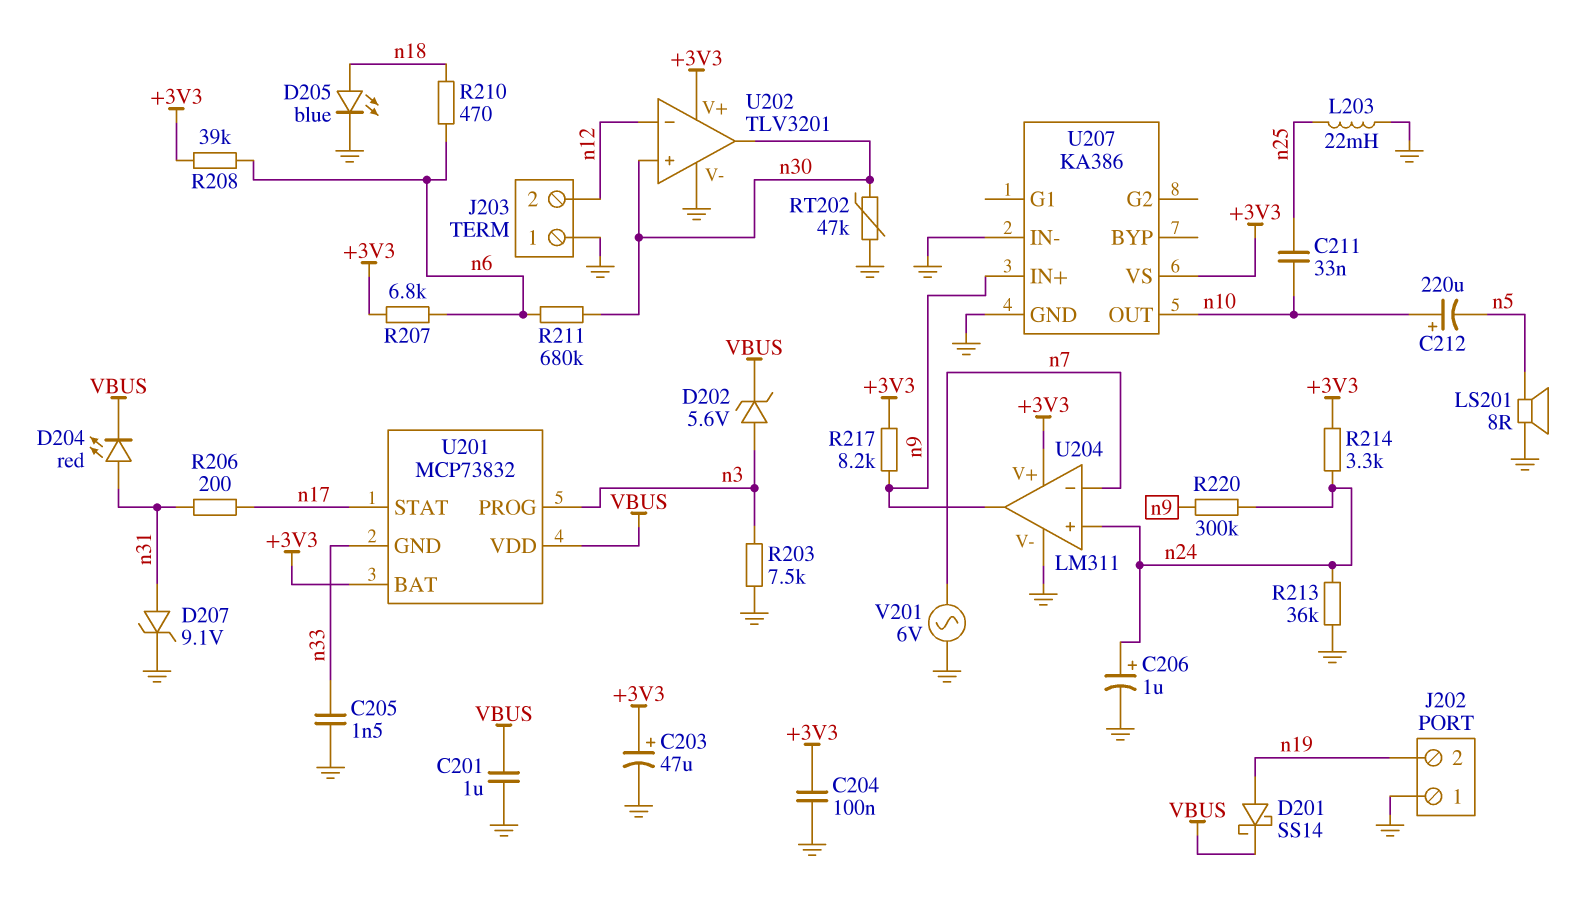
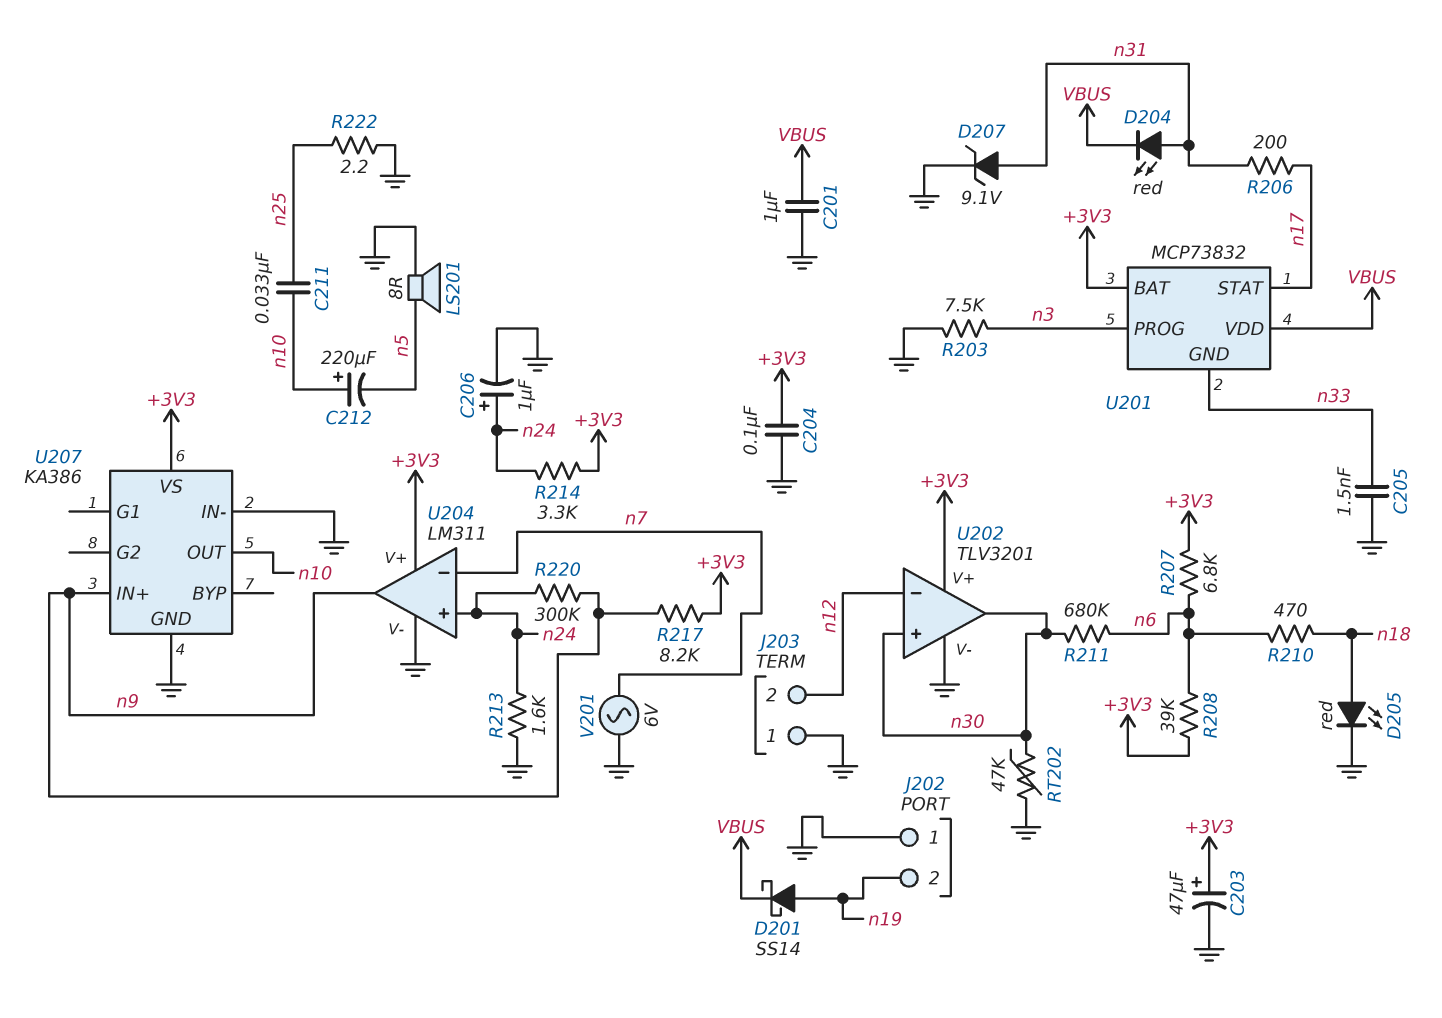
D202: zener 5.6V (A n3, K VBUS) -> none
D205: LED blue (A n18, K GND) -> LED red (A n18, K GND)
L203: 22mH (GND, n25) -> none
R213: 36k (GND, n24) -> 1.6k (GND, n24)
R222: none -> 2.2 (GND, n25)

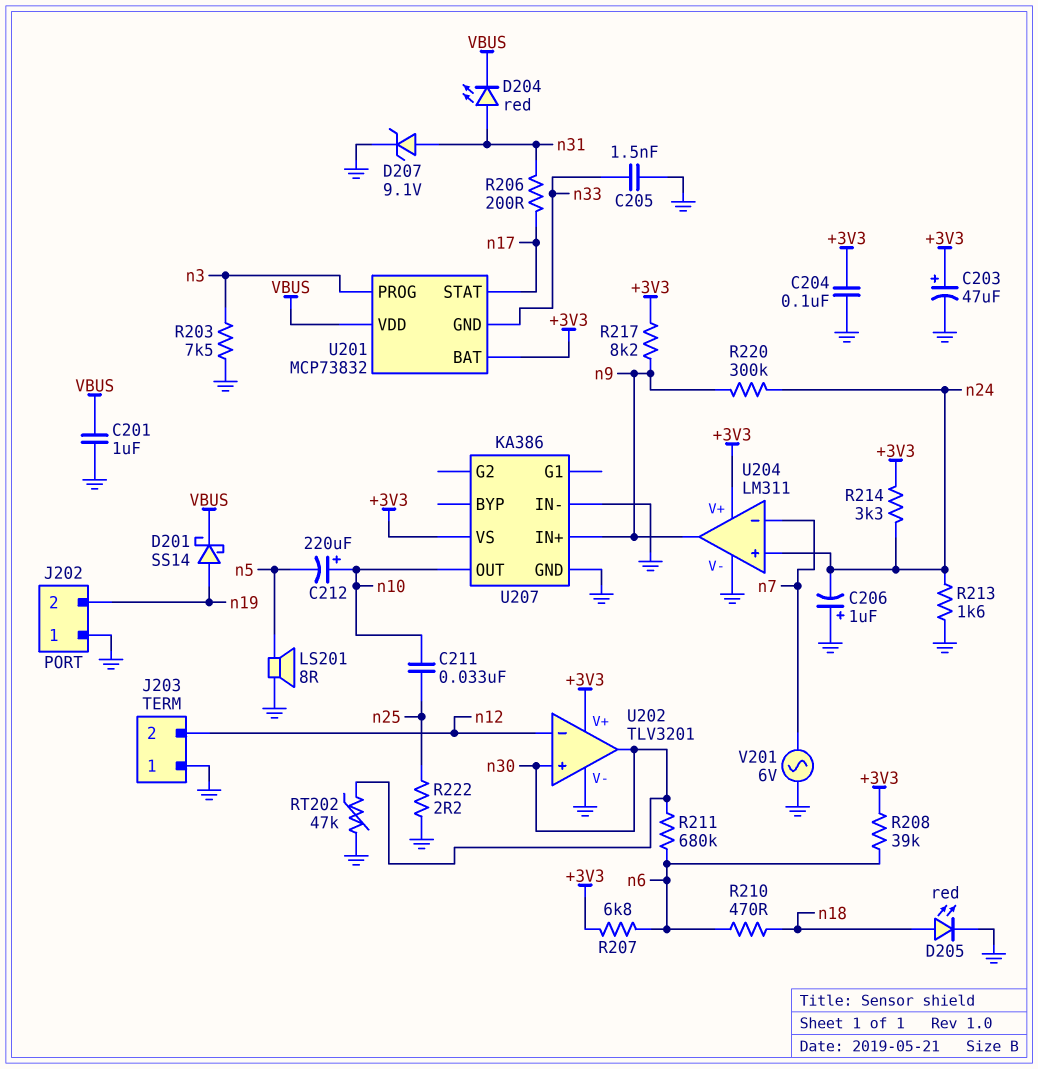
C206: 1uF (plus n24, minus GND) -> 1uF (plus GND, minus n24)

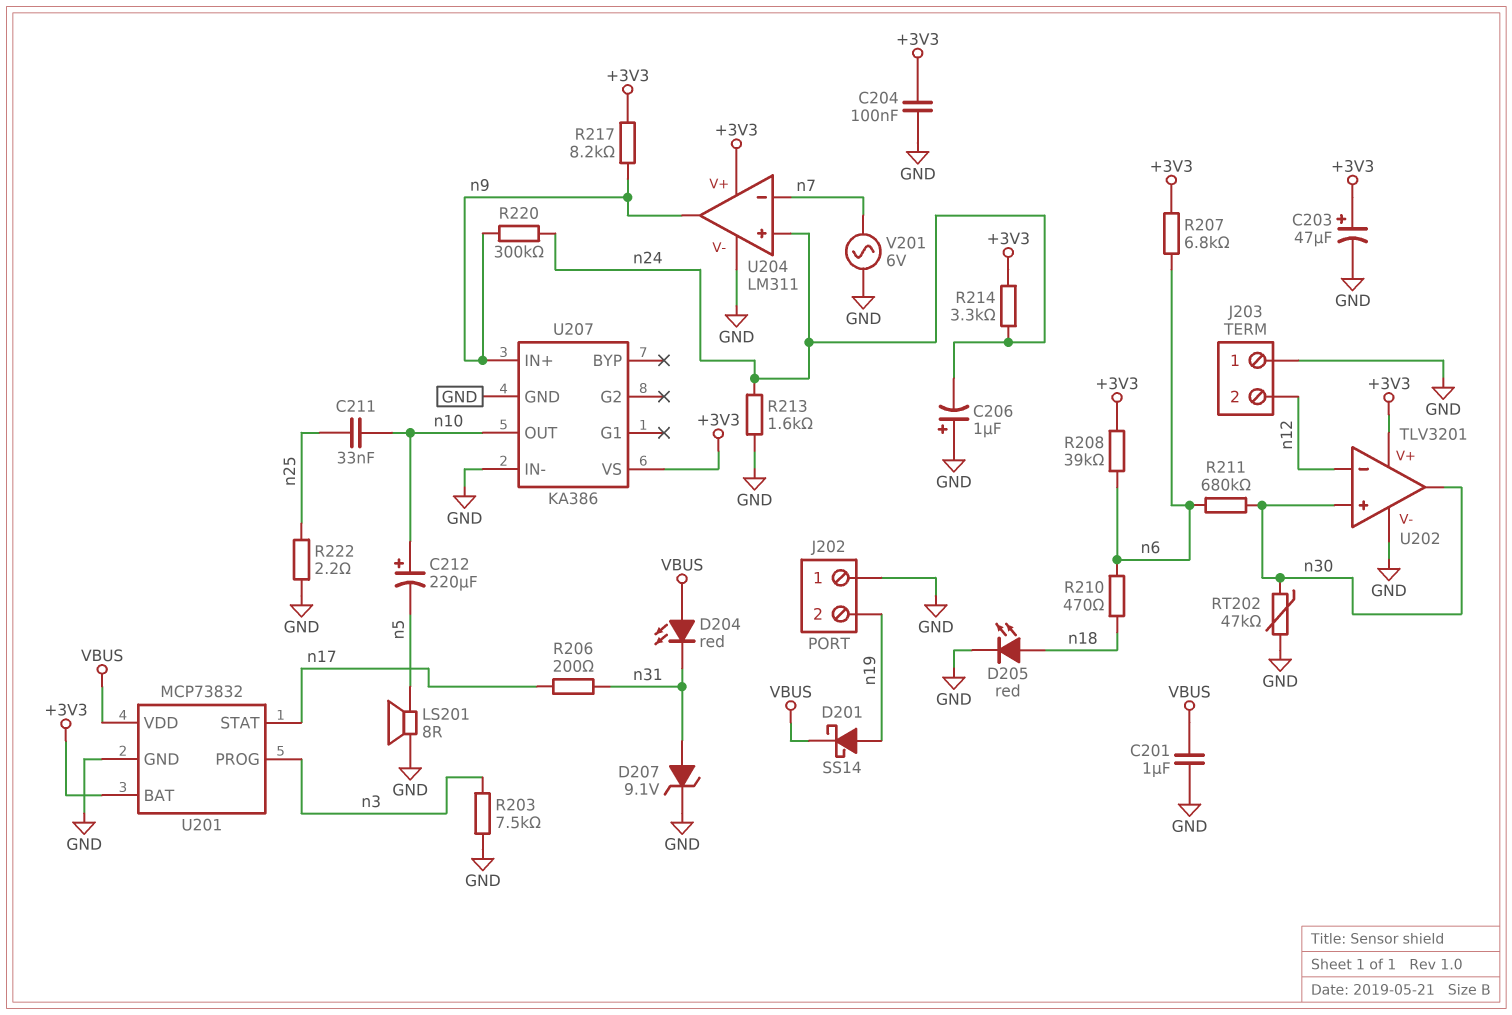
C205: 1.5nF (GND, n33) -> none
D204: LED red (A n31, K VBUS) -> LED red (A VBUS, K n31)
U201 pin GND: n33 -> GND

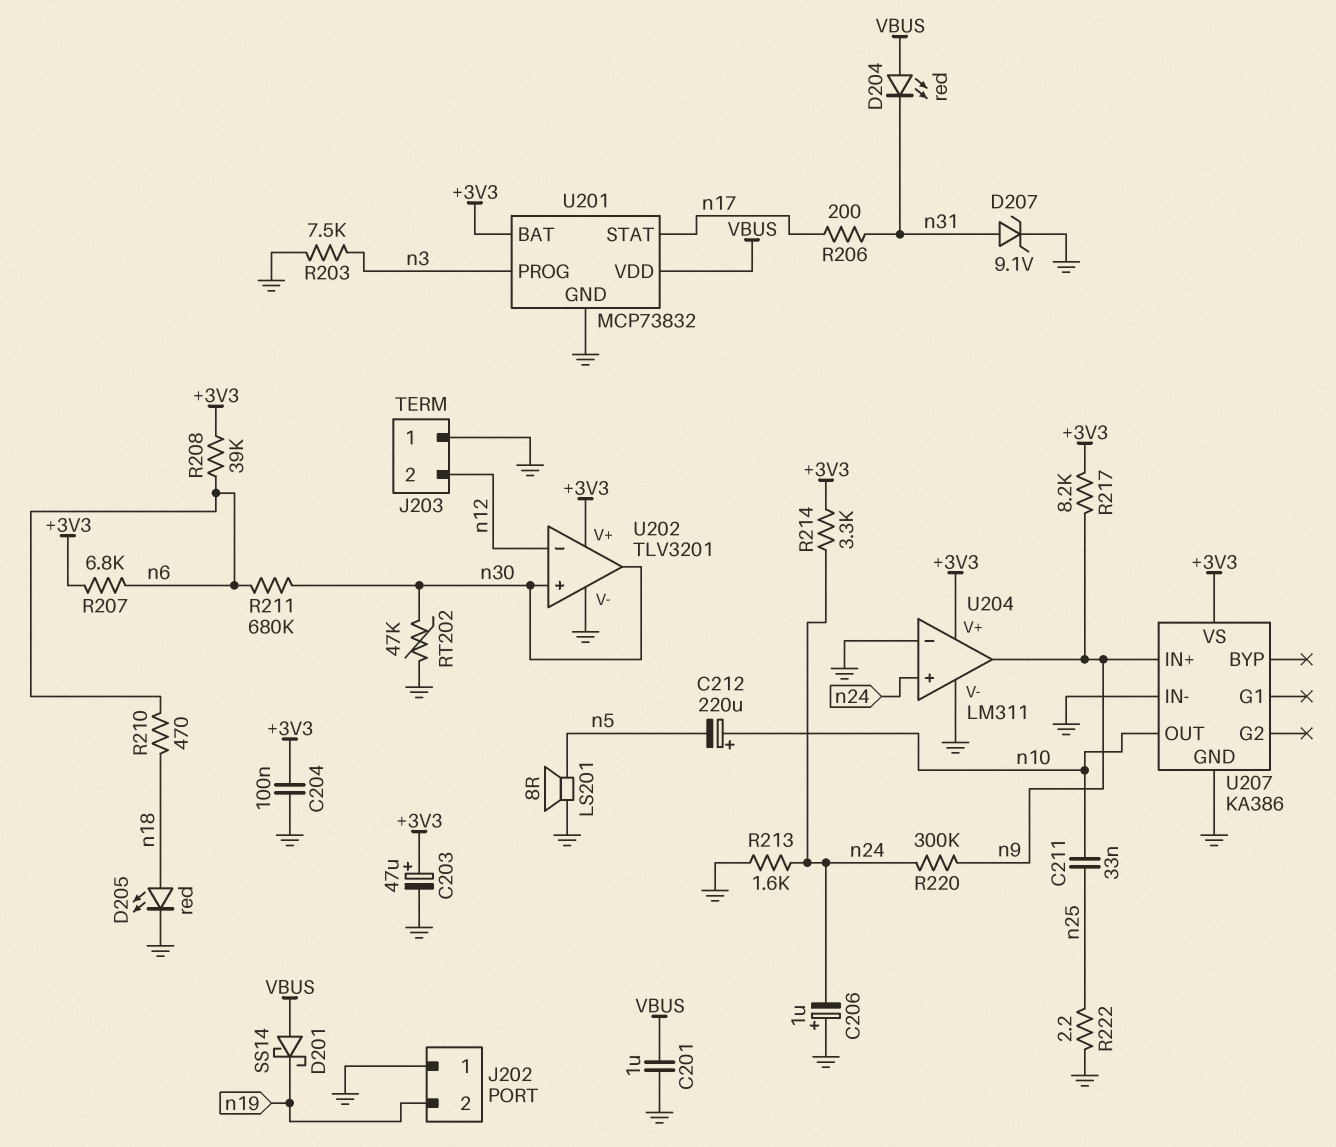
D201: schottky SS14 (A n19, K VBUS) -> schottky SS14 (A VBUS, K n19)
U204 pin in-: n7 -> GND
V201: AC 6V (GND, n7) -> none

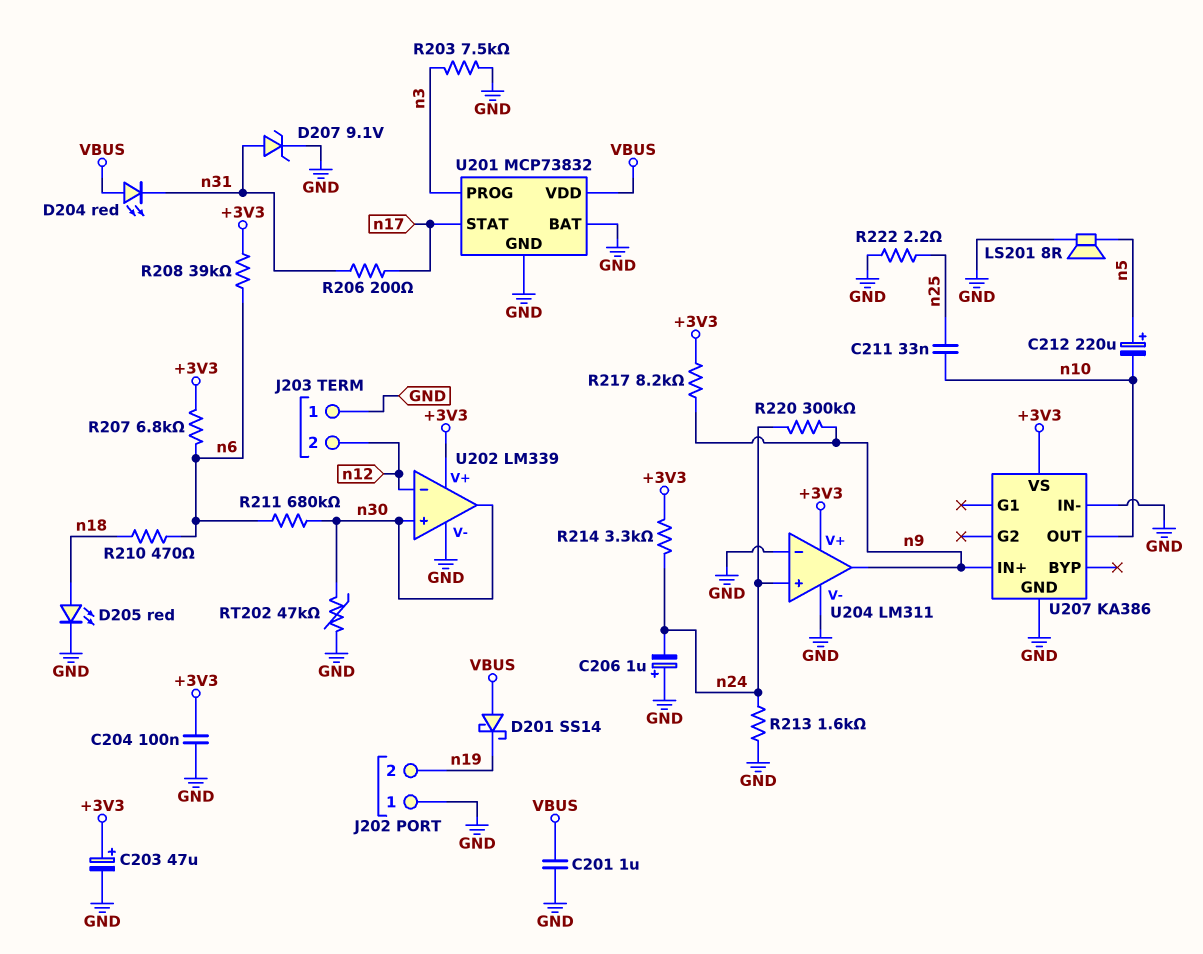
C212: 220uF (plus n10, minus n5) -> 220uF (plus n5, minus n10)
U201 pin BAT: +3V3 -> GND
U202: TLV3201 -> LM339

